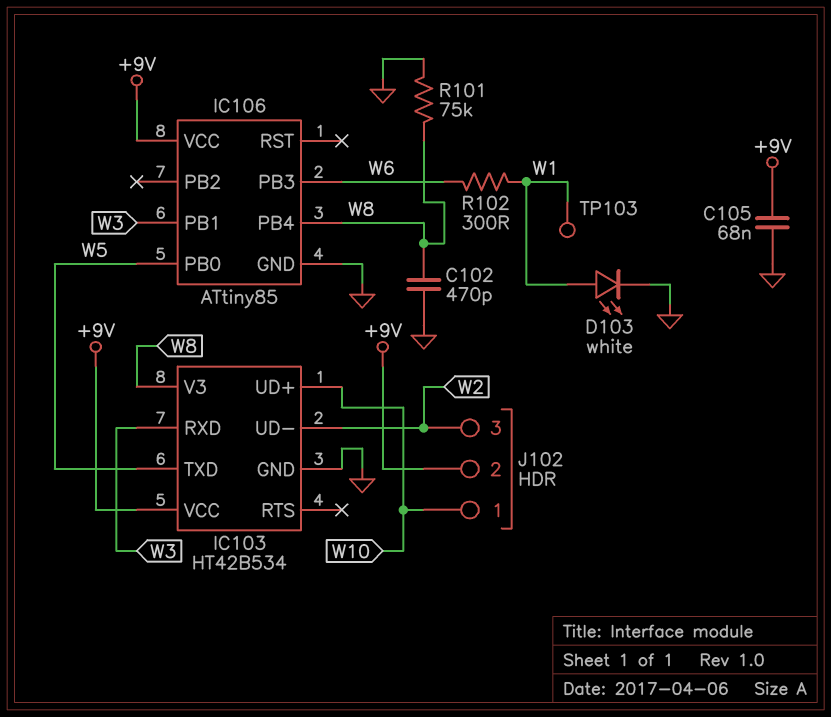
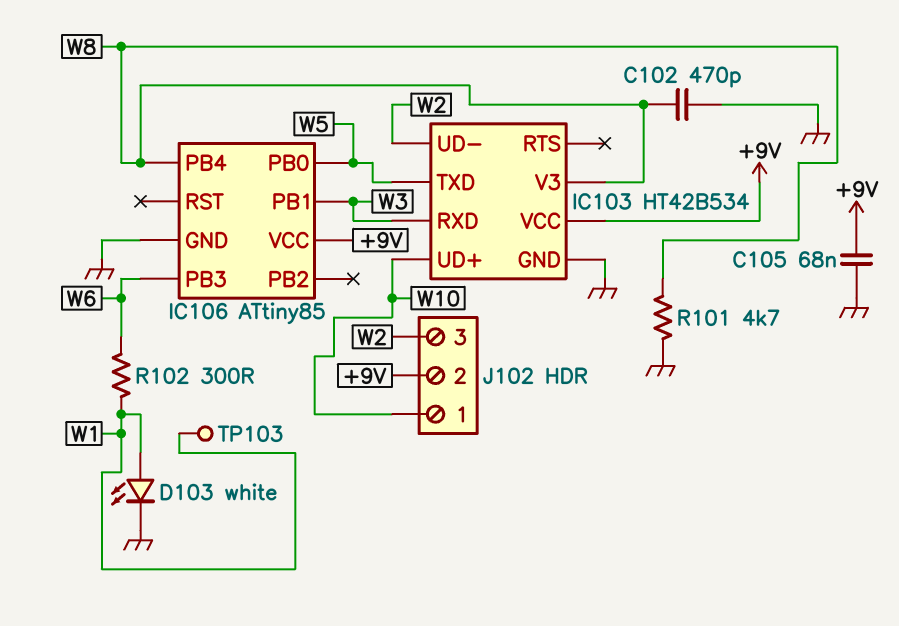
R101: 75k (GND, W8) -> 4.7k (GND, W8)

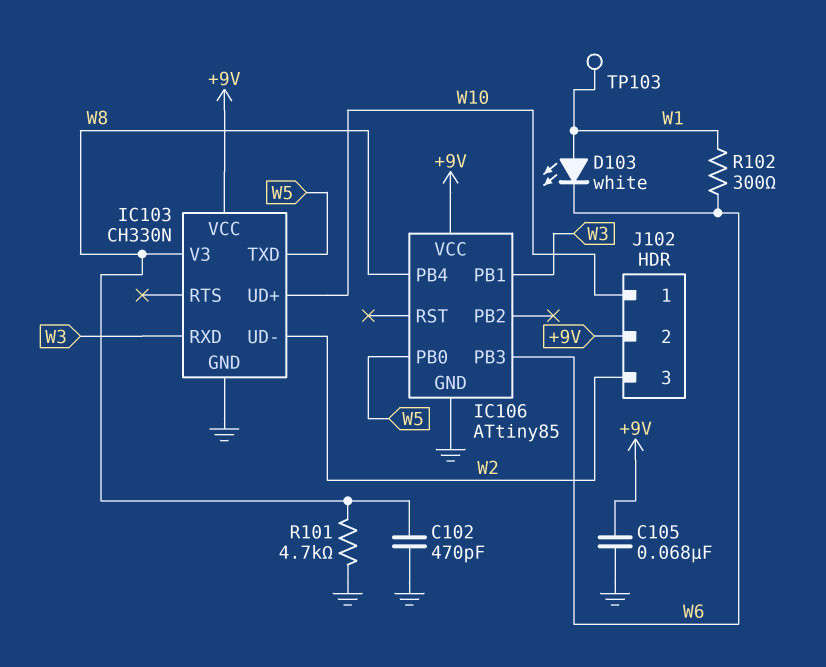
D103: LED white (A W1, K GND) -> LED white (A W1, K W6)
IC103: HT42B534 -> CH330N

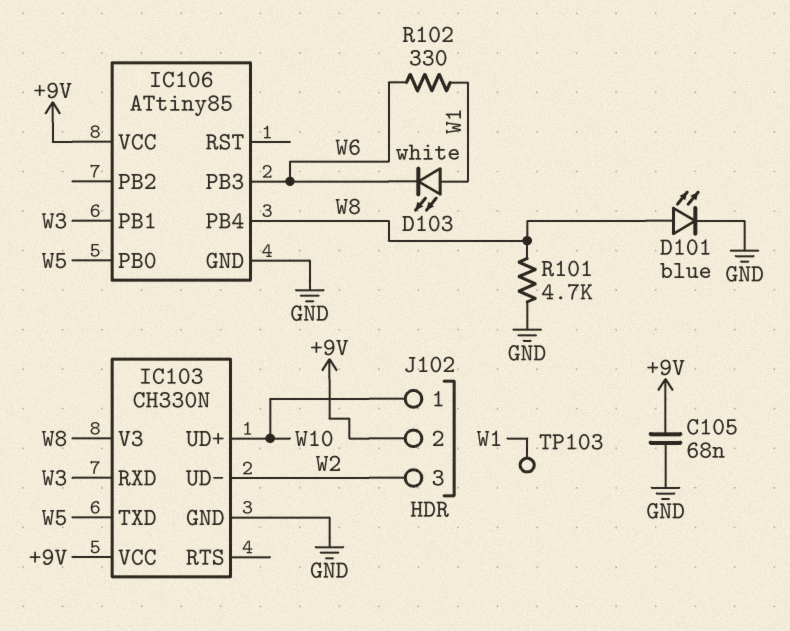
C102: 470pF (GND, W8) -> none
D101: none -> LED blue (A W8, K GND)
R102: 300 (W1, W6) -> 330 (W1, W6)

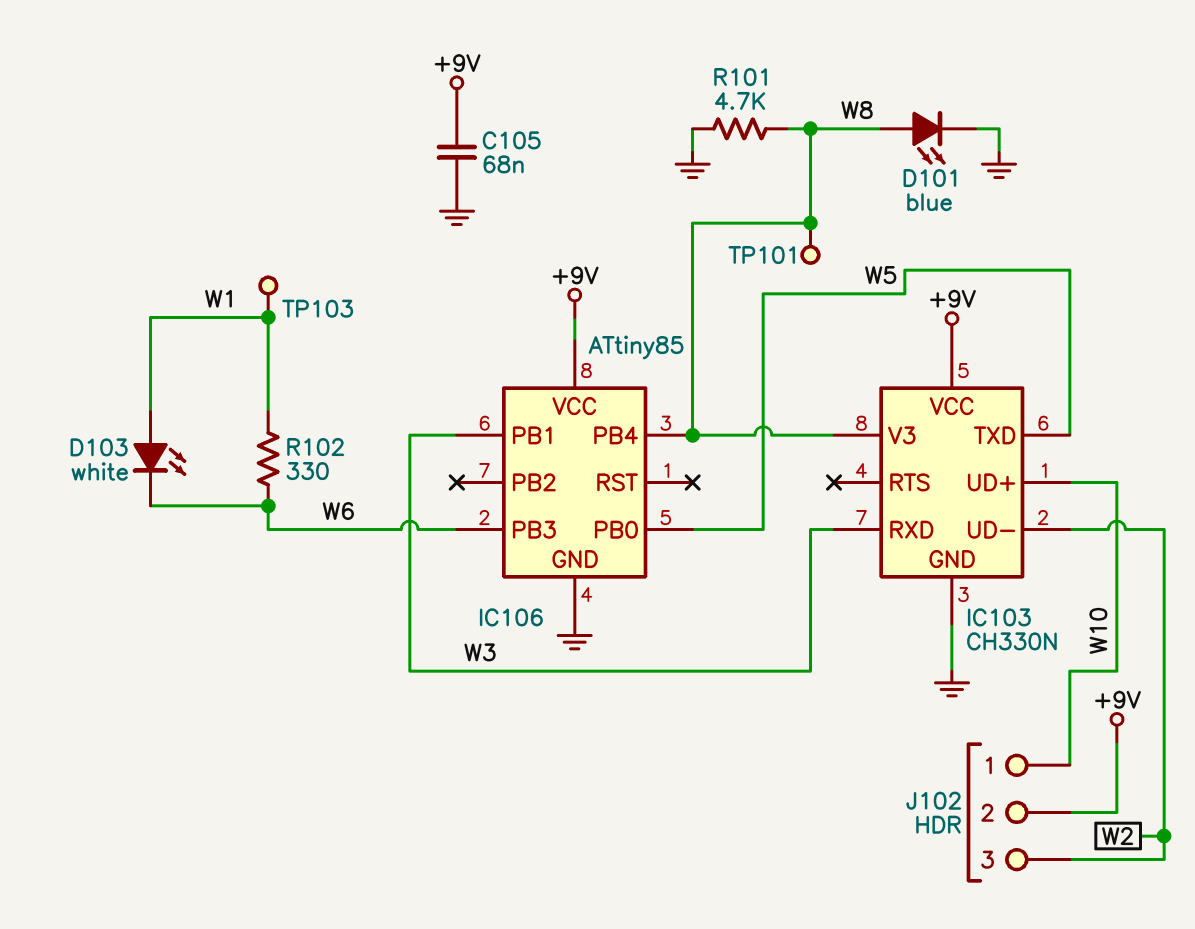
TP101: none -> test point (W8)

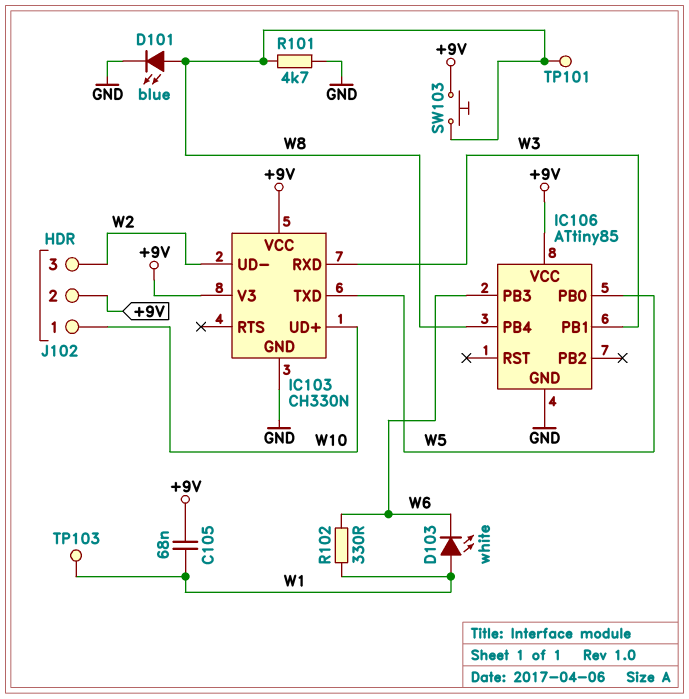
C105: 68nF (+9V, GND) -> 68nF (+9V, W1)
IC103 pin V3: W8 -> +9V
SW103: none -> button (+9V, W8)

